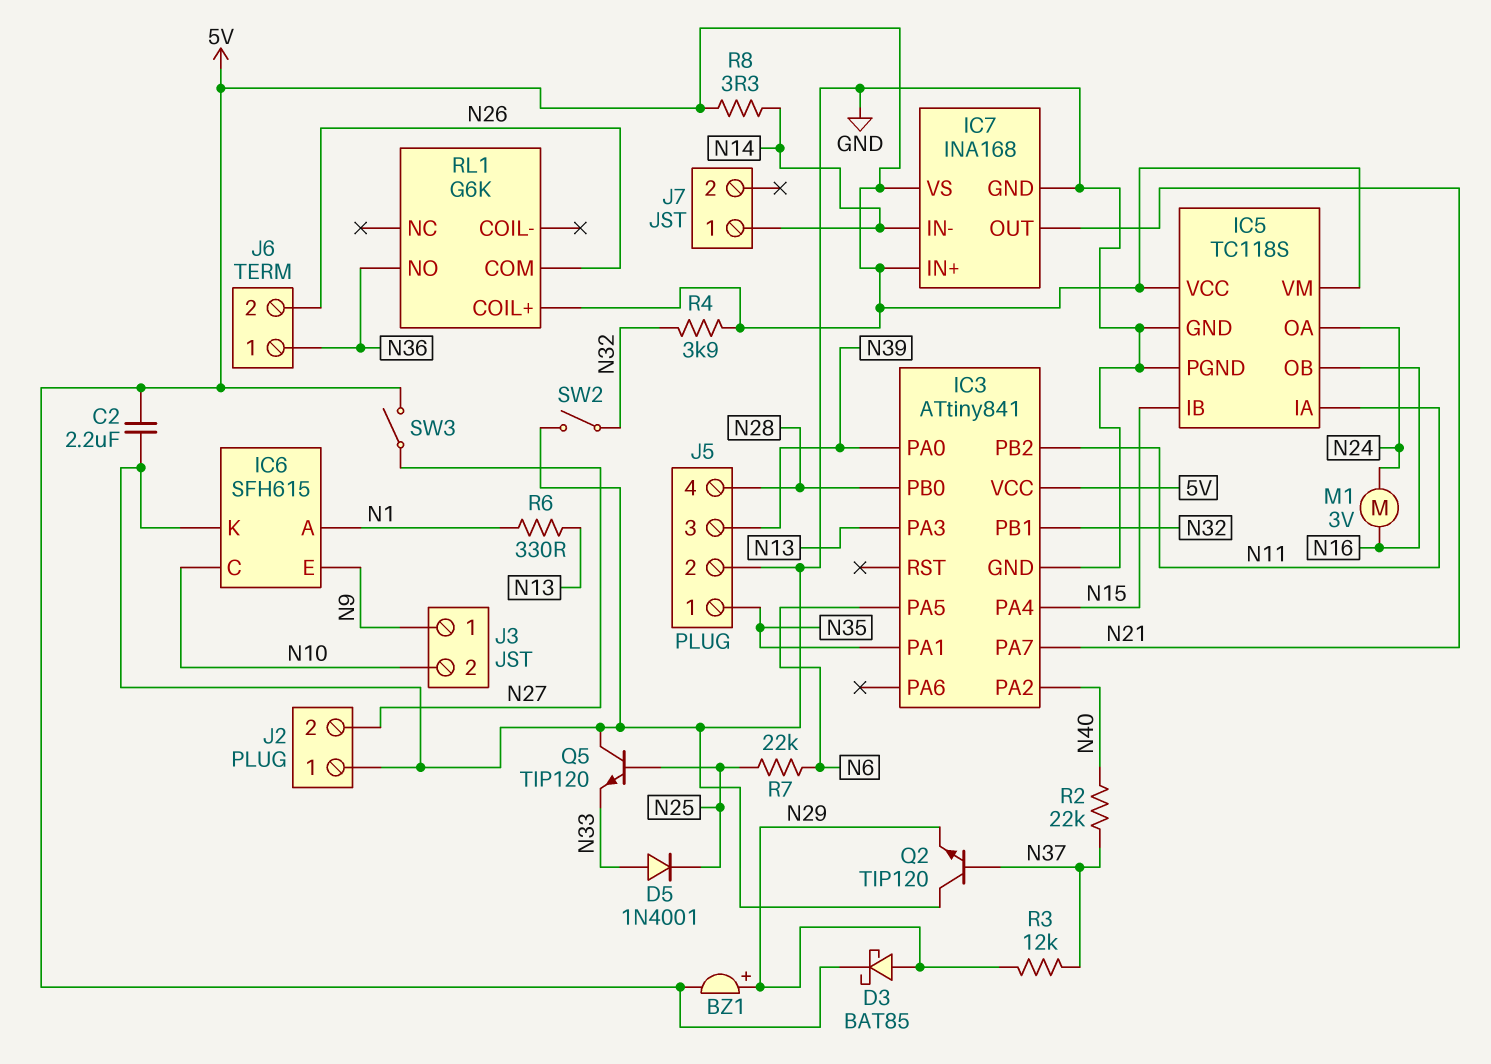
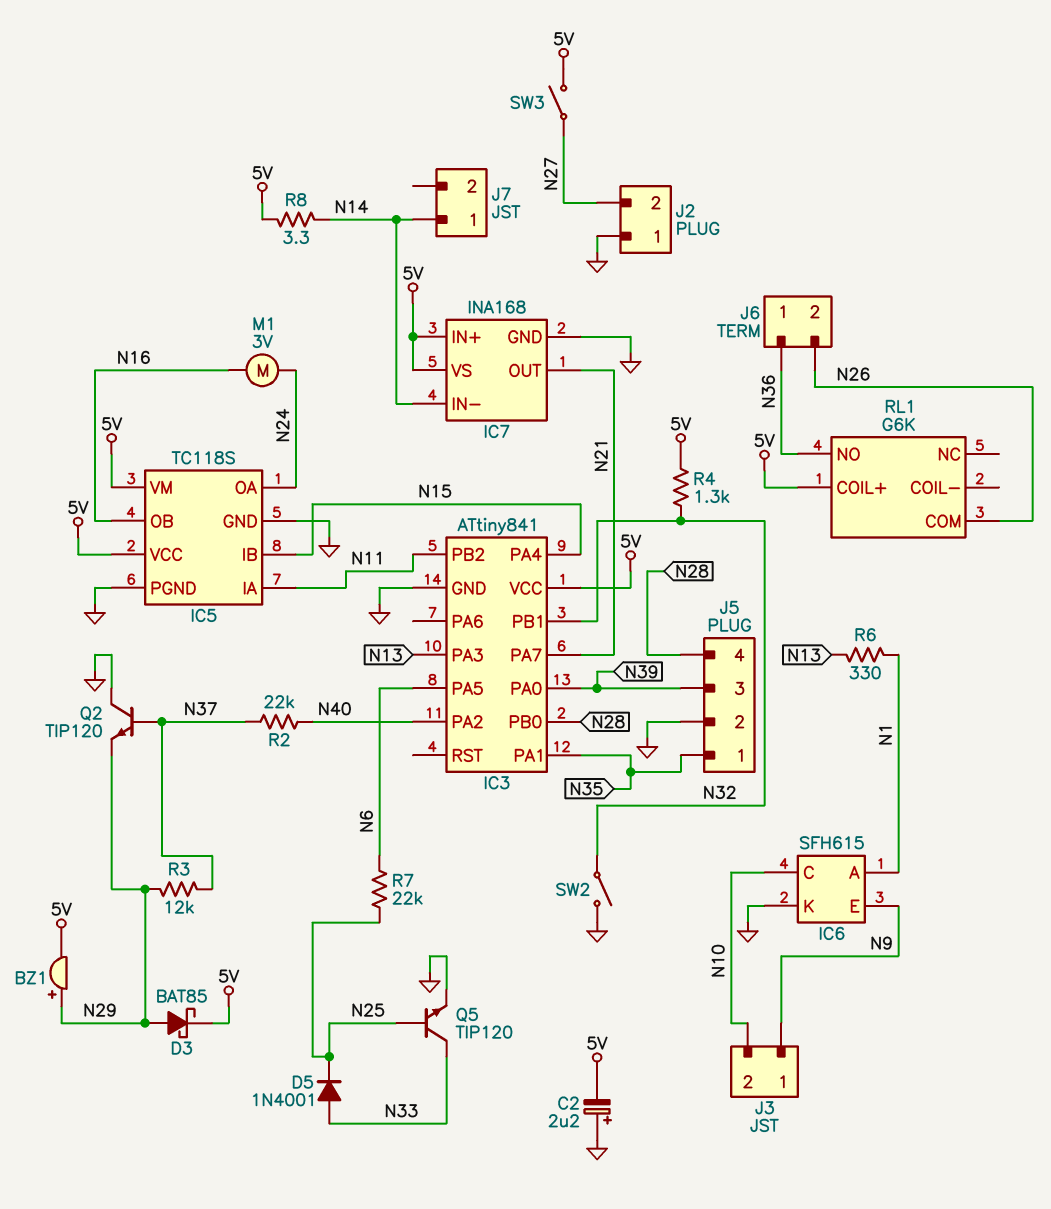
C2: 2.2uF (5V, GND) -> 2.2uF (plus GND, minus 5V)
Q5: NPN TIP120 (B N25, C GND, E N33) -> NPN TIP120 (B N25, C N33, E GND)
R4: 3.9k (5V, N32) -> 1.3k (5V, N32)

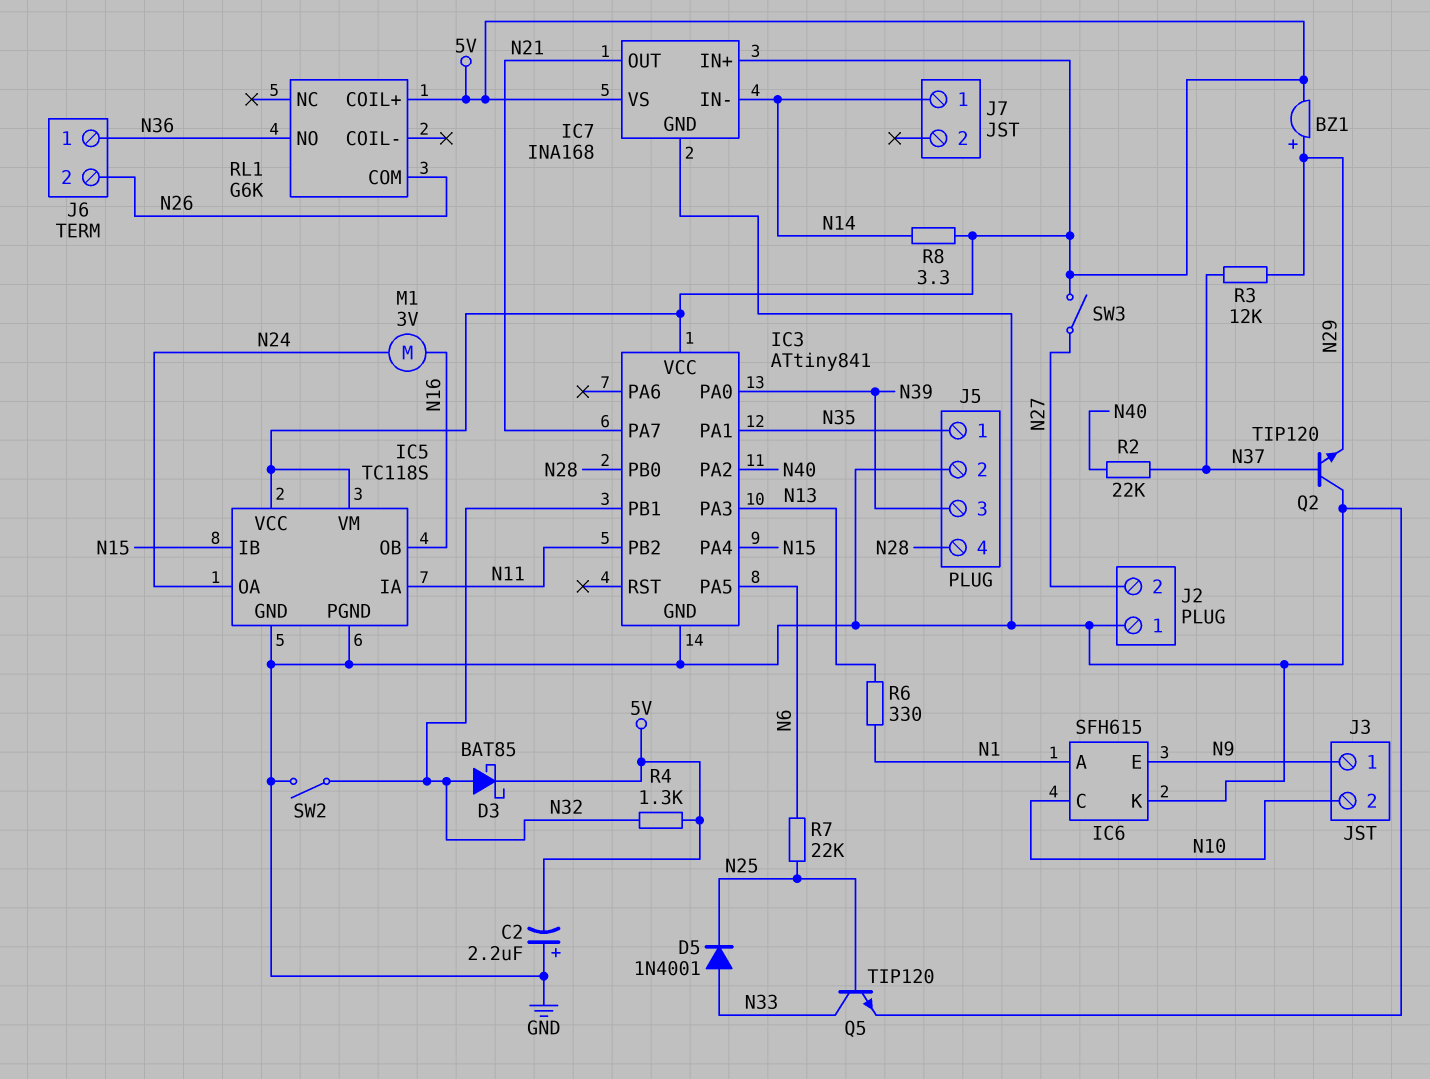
D3: schottky BAT85 (A N29, K 5V) -> schottky BAT85 (A N32, K 5V)

